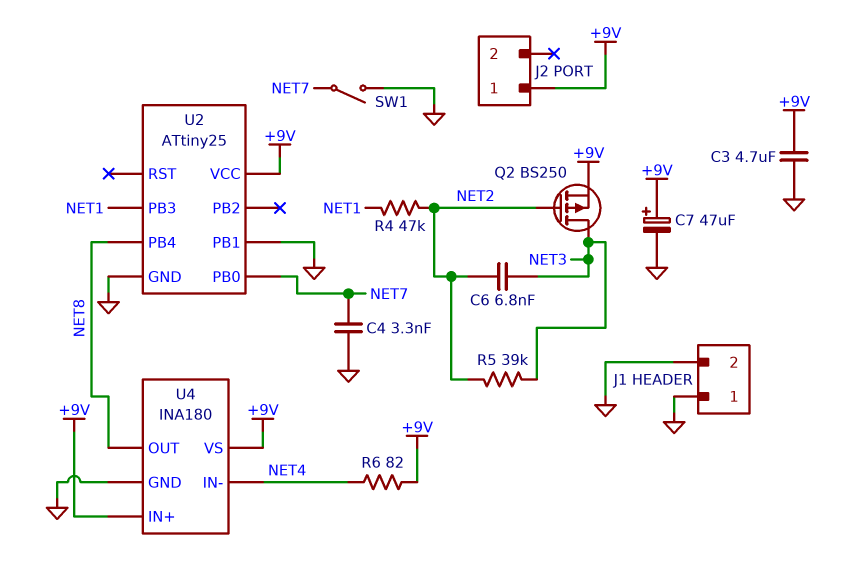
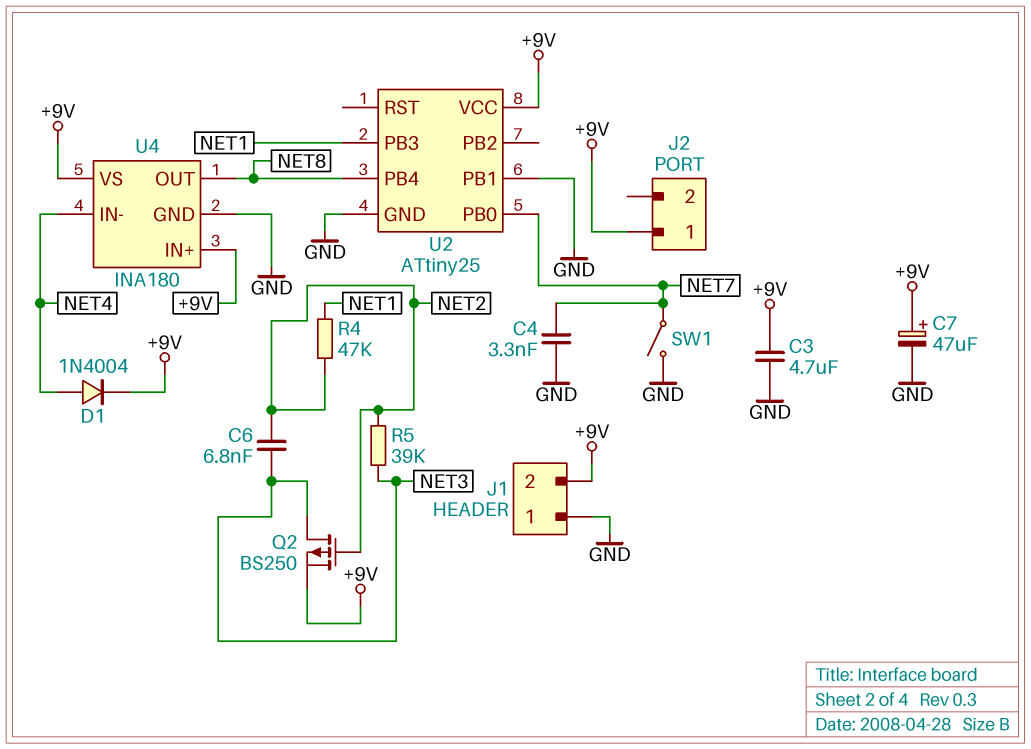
D1: none -> diode 1N4004 (A NET4, K +9V)
J1 pin 2: GND -> +9V
R6: 82 (+9V, NET4) -> none

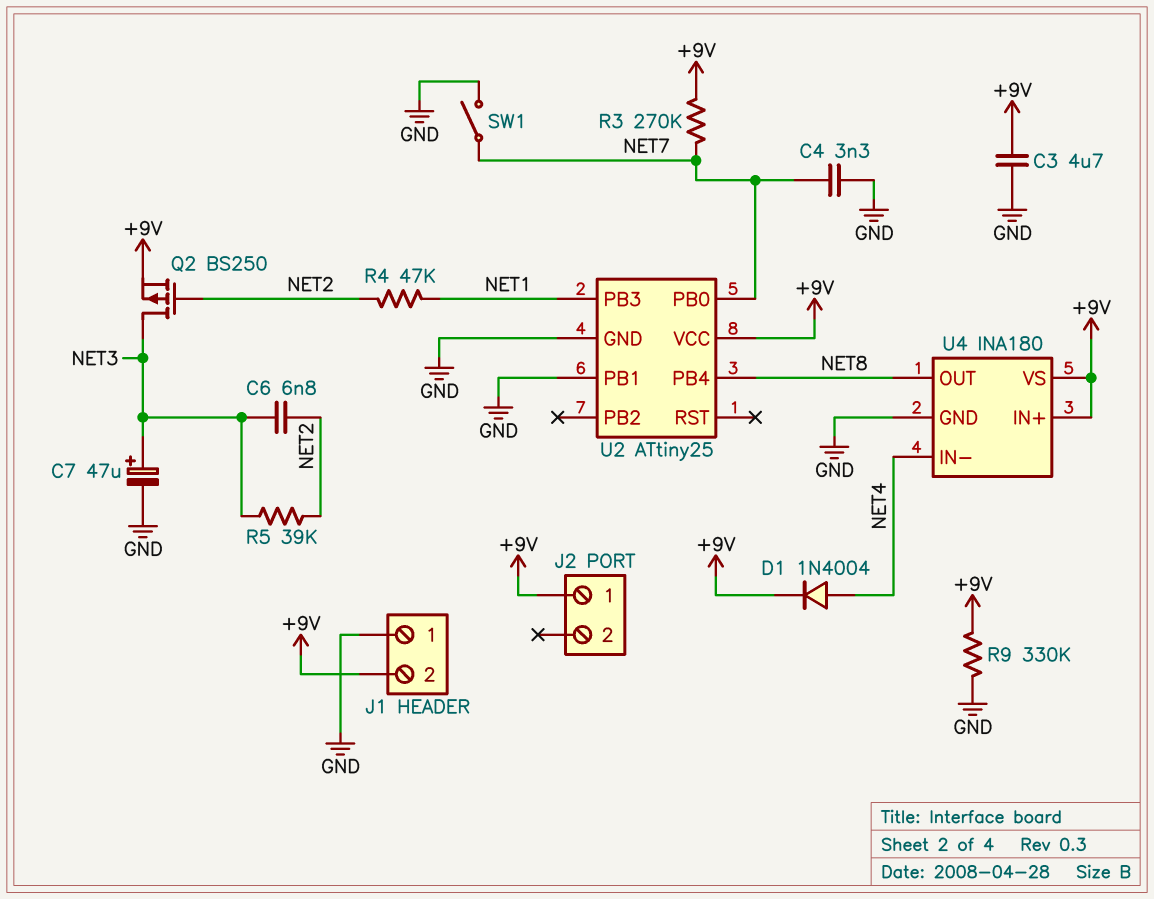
C7: 47uF (plus +9V, minus GND) -> 47uF (plus NET3, minus GND)
R3: none -> 270k (+9V, NET7)
R9: none -> 330k (+9V, GND)

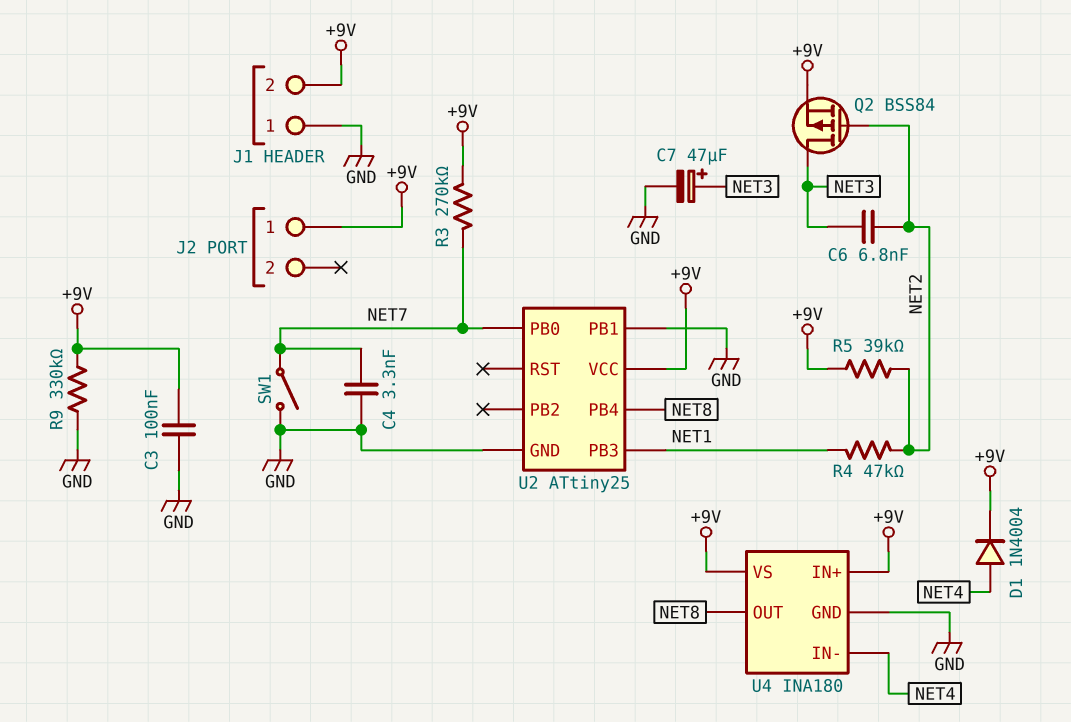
C3: 4.7uF (+9V, GND) -> 100nF (+9V, GND)
Q2: PMOS BS250 (G NET2, D NET3, S +9V) -> PMOS BSS84 (G NET2, D NET3, S +9V)
R5: 39k (NET2, NET3) -> 39k (+9V, NET2)

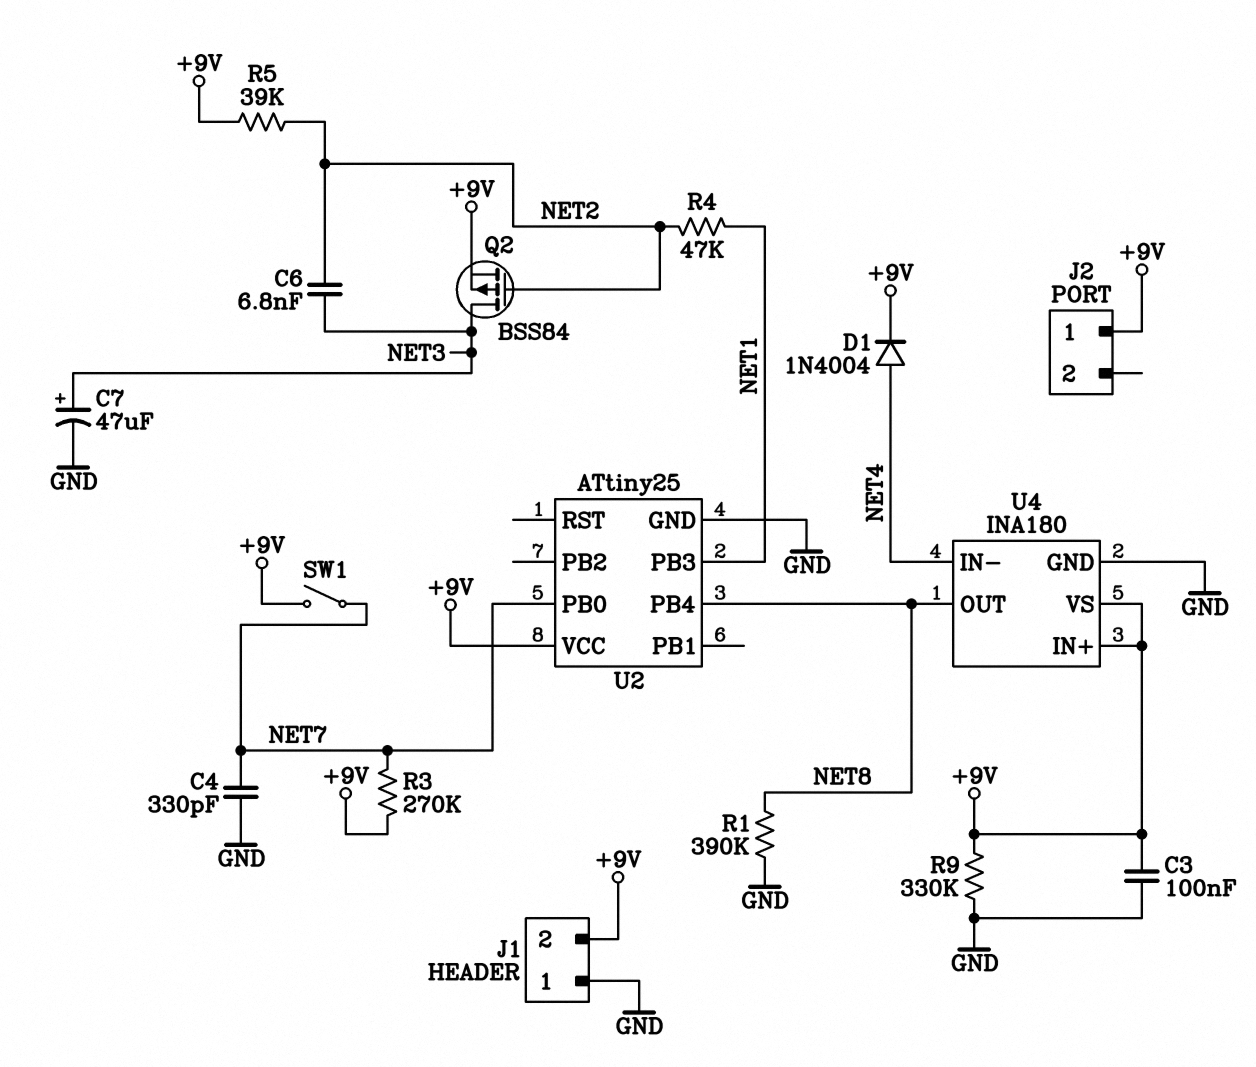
C4: 3.3nF (GND, NET7) -> 330pF (GND, NET7)
R1: none -> 390k (GND, NET8)
SW1: switch (GND, NET7) -> switch (+9V, NET7)
U2 pin PB1: GND -> none

